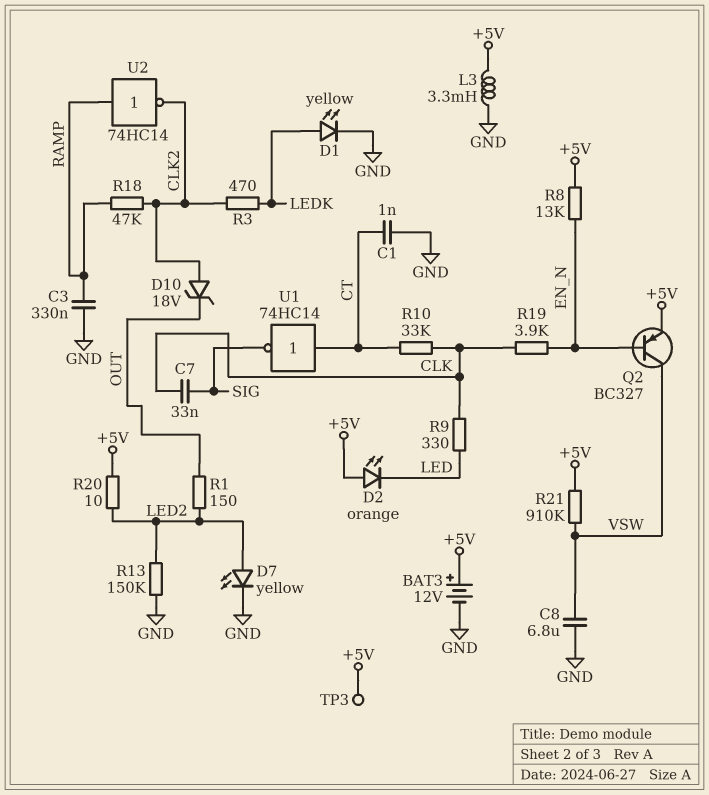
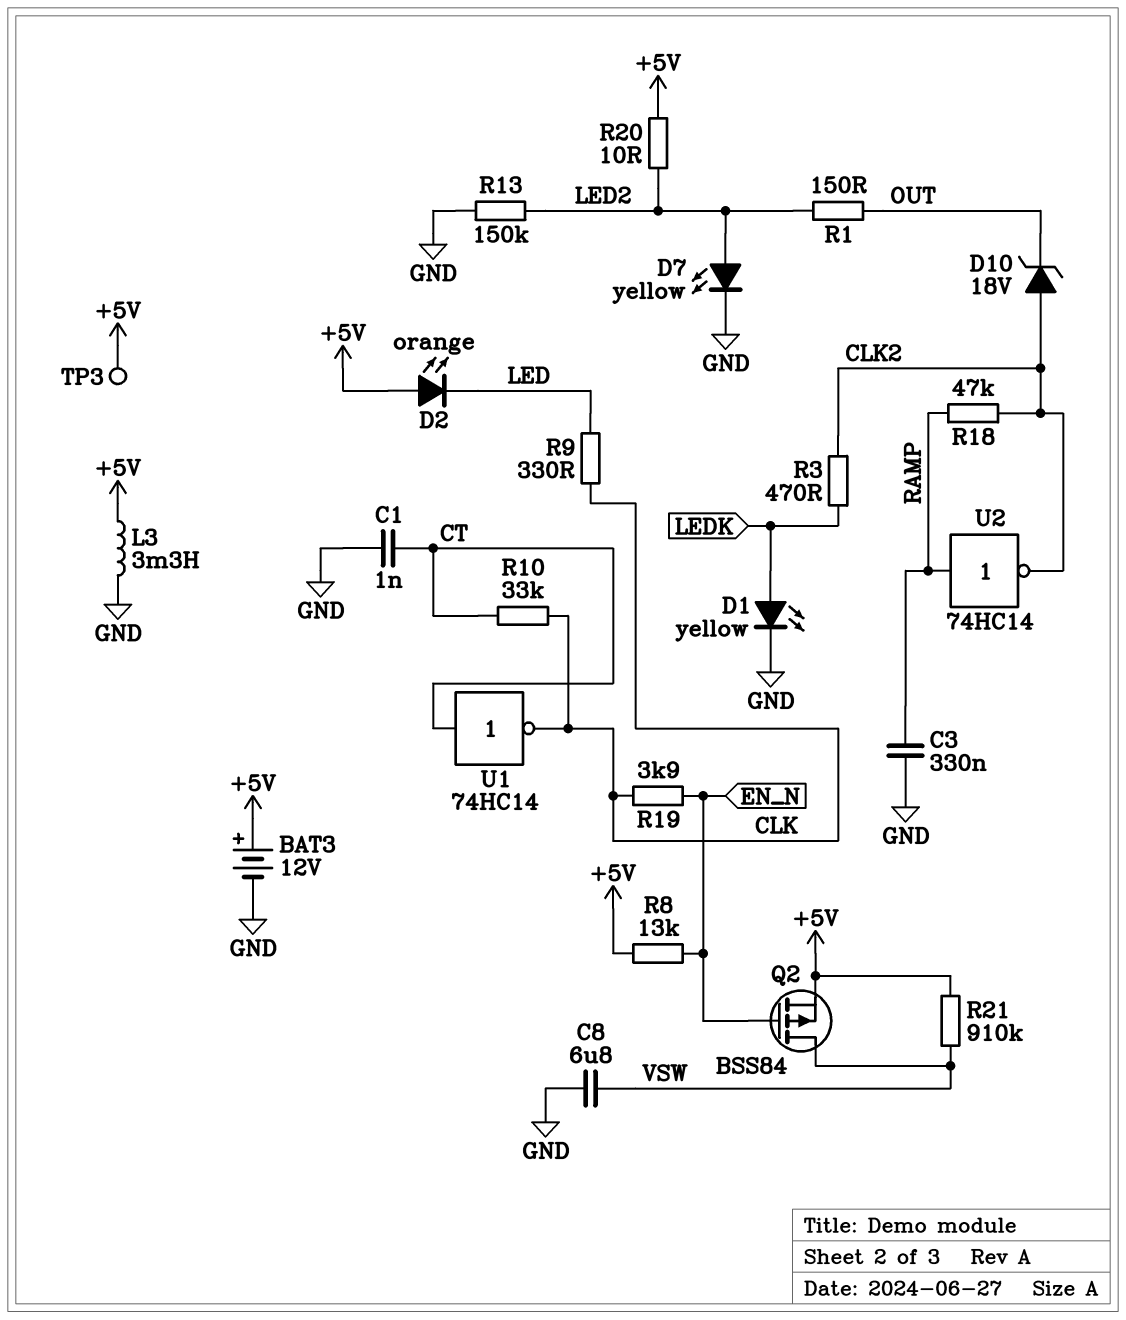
C7: 33nF (CLK, SIG) -> none
Q2: PNP BC327 (B EN_N, C VSW, E +5V) -> PMOS BSS84 (G EN_N, D VSW, S +5V)
U1: NOT 74HC14 (in CT, out SIG) -> NOT 74HC14 (in CT, out CLK)

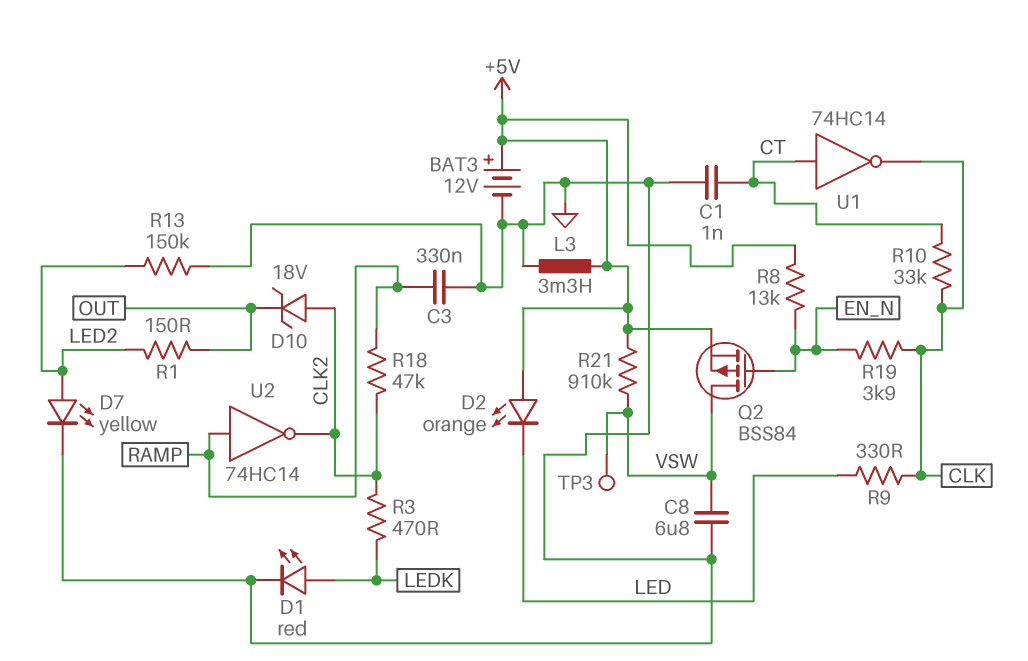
D1: LED yellow (A LEDK, K GND) -> LED red (A LEDK, K GND)
R20: 10 (+5V, LED2) -> none
TP3: test point (+5V) -> test point (VSW)

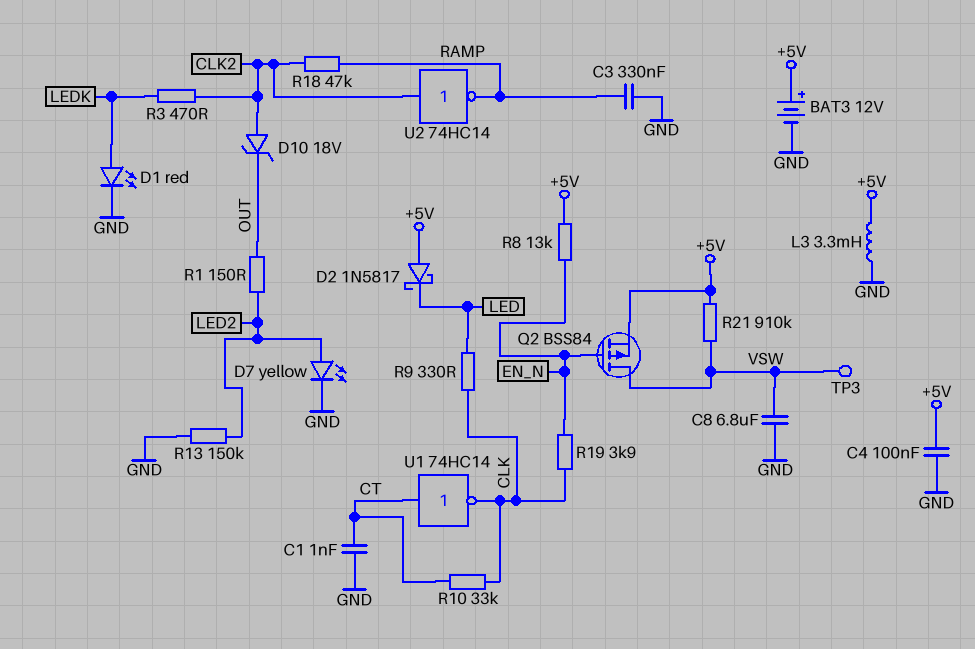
C4: none -> 100nF (+5V, GND)
D2: LED orange (A +5V, K LED) -> schottky 1N5817 (A +5V, K LED)
U2: NOT 74HC14 (in RAMP, out CLK2) -> NOT 74HC14 (in CLK2, out RAMP)

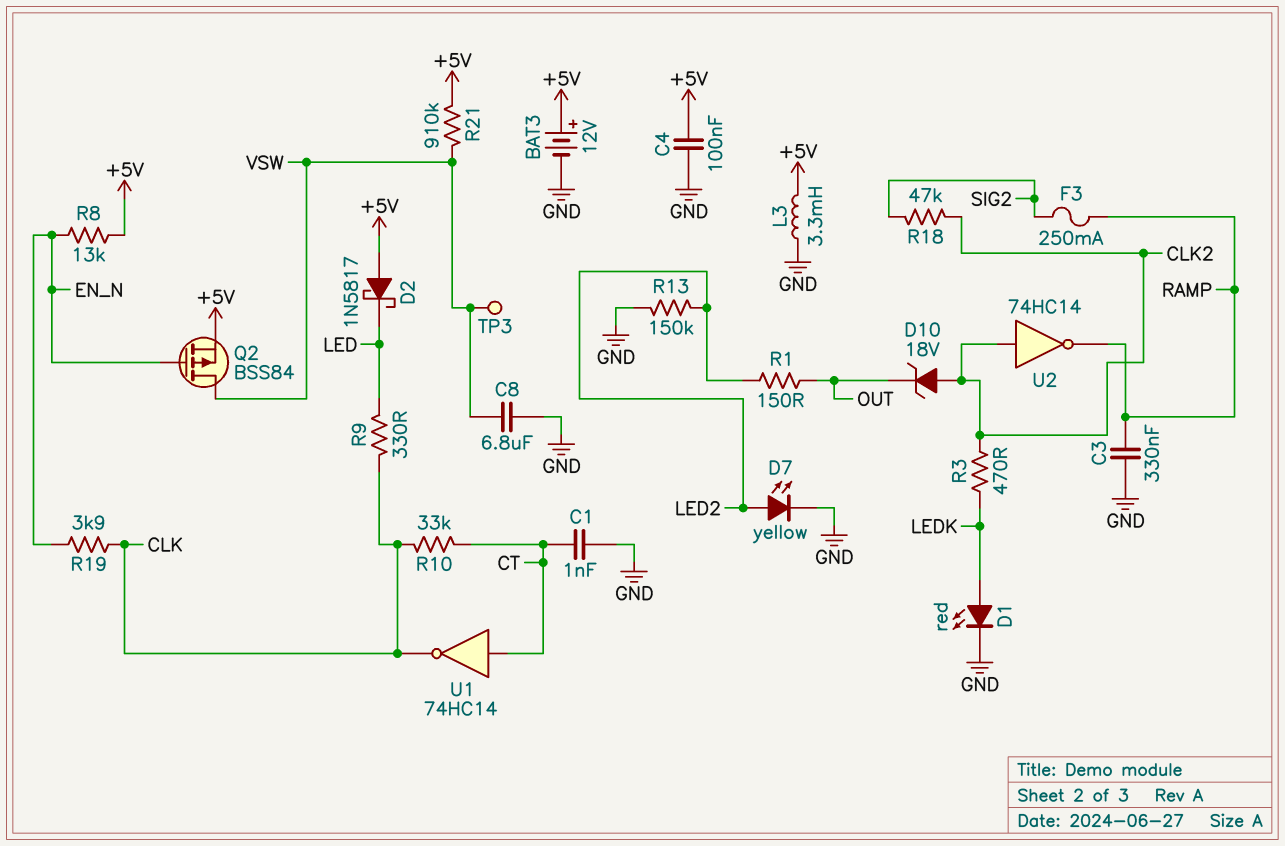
F3: none -> 250mA (RAMP, SIG2)
R18: 47k (CLK2, RAMP) -> 47k (CLK2, SIG2)

